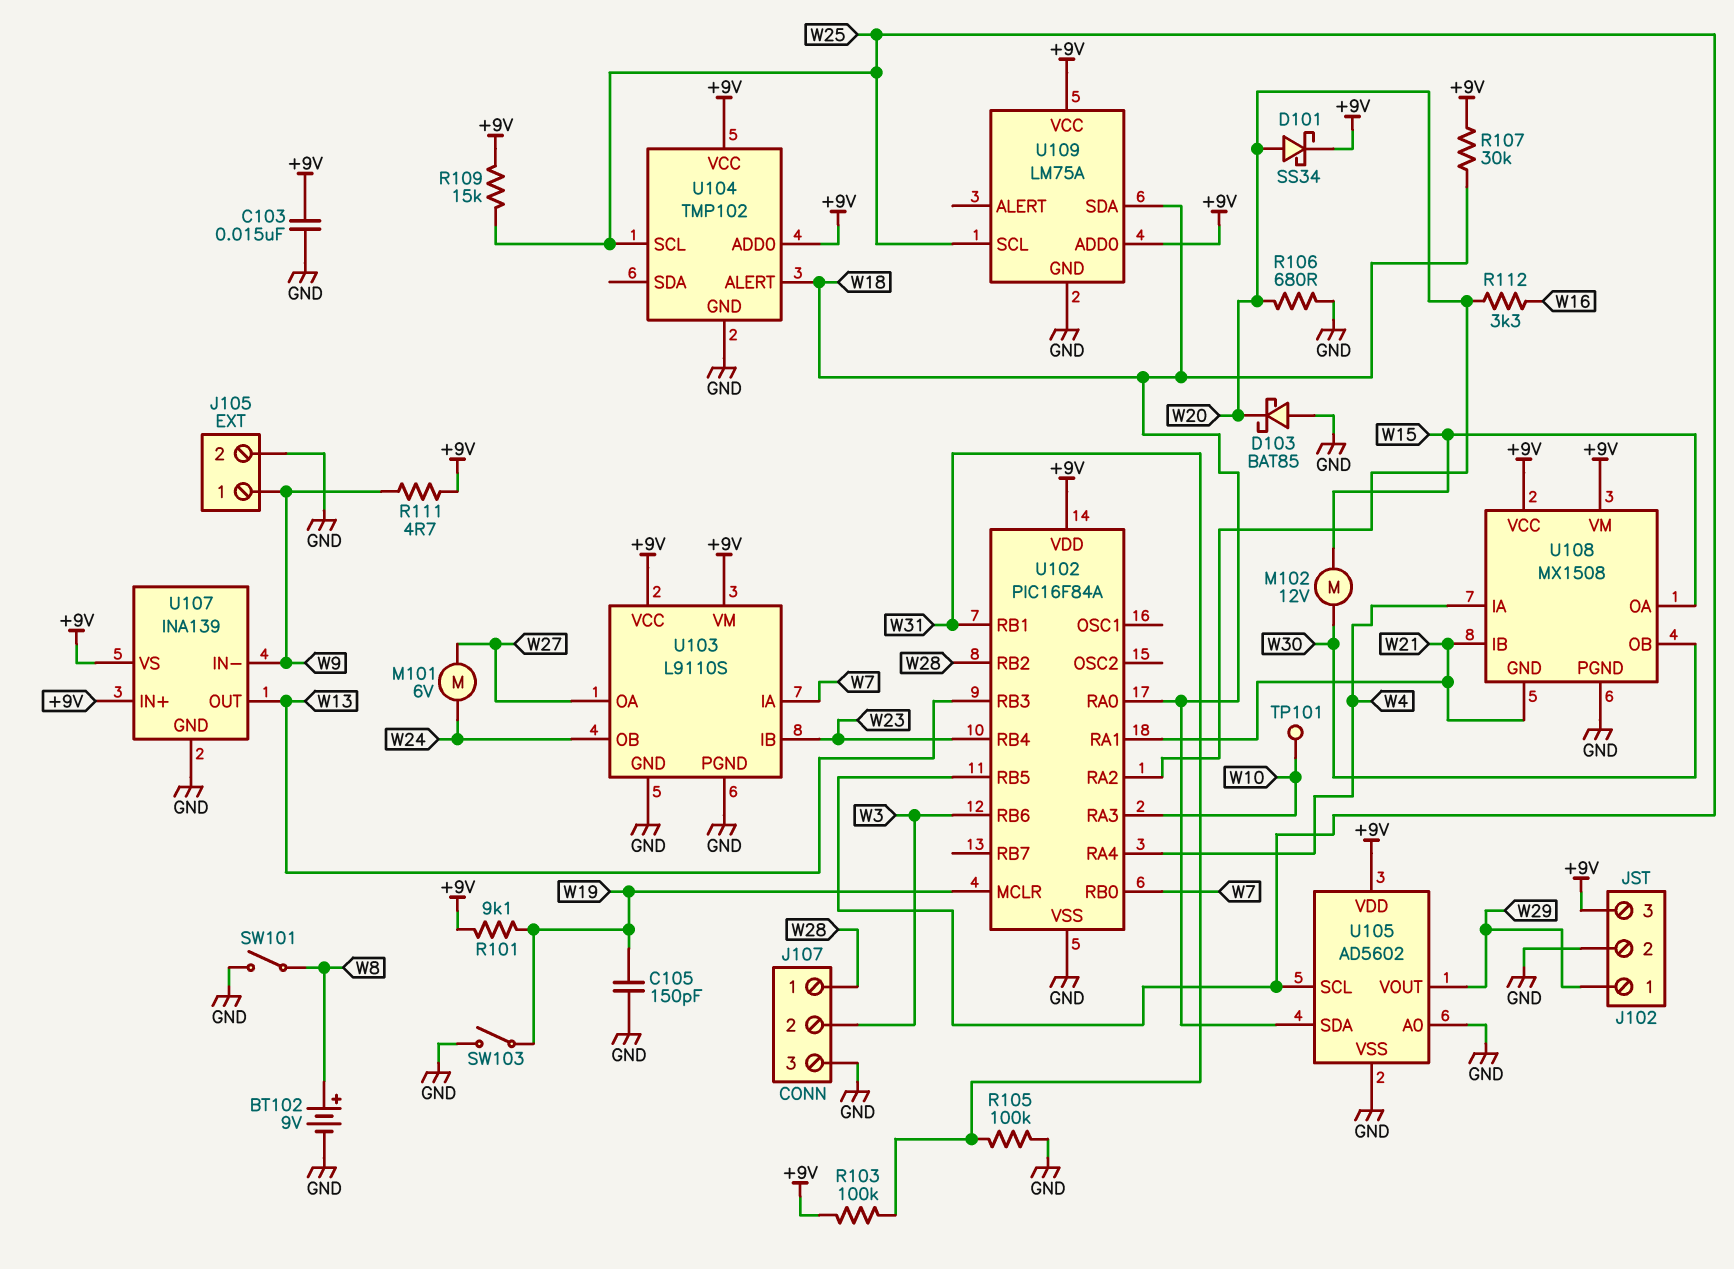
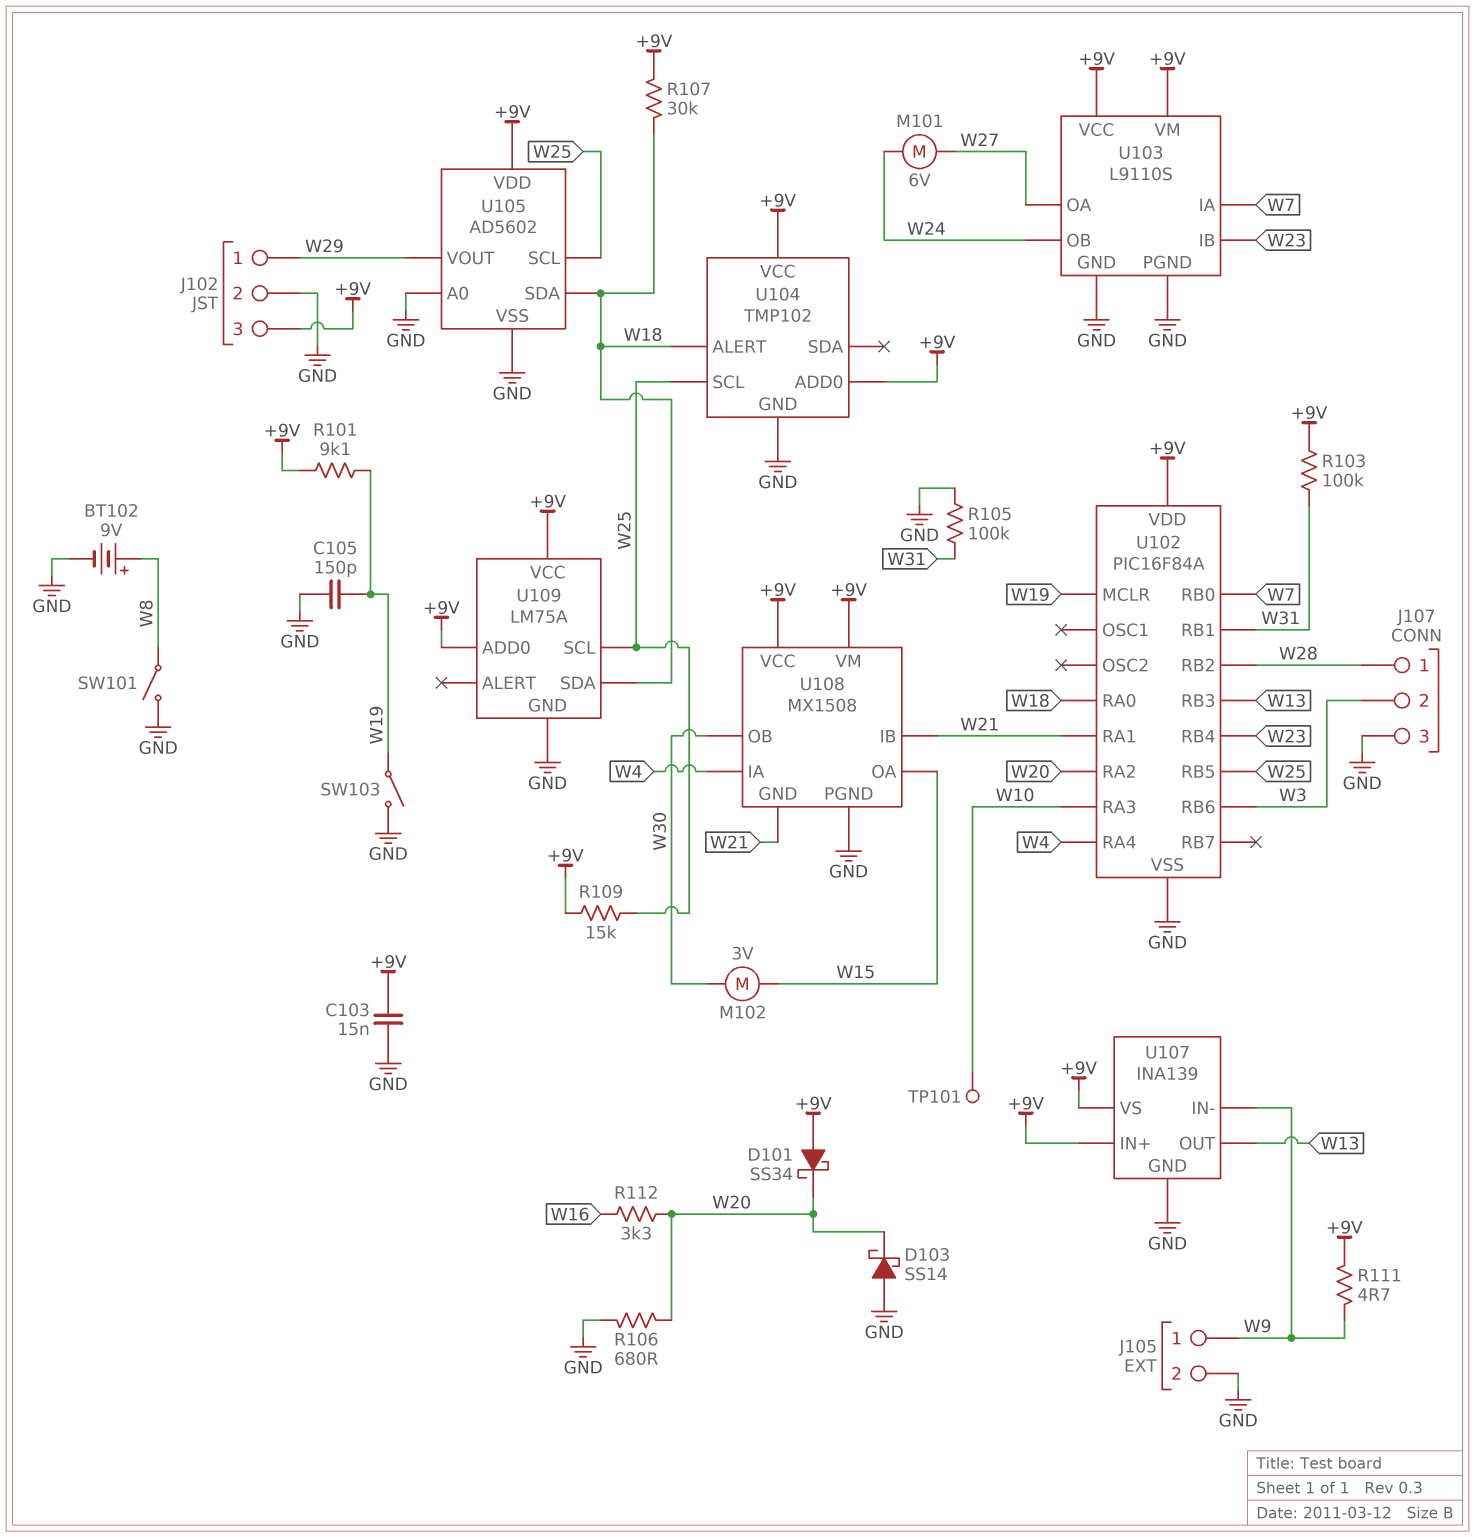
D101: schottky SS34 (A W20, K +9V) -> schottky SS34 (A +9V, K W20)
D103: schottky BAT85 (A GND, K W20) -> schottky SS14 (A GND, K W20)
M102: motor 12V (W15, W30) -> motor 3V (W15, W30)

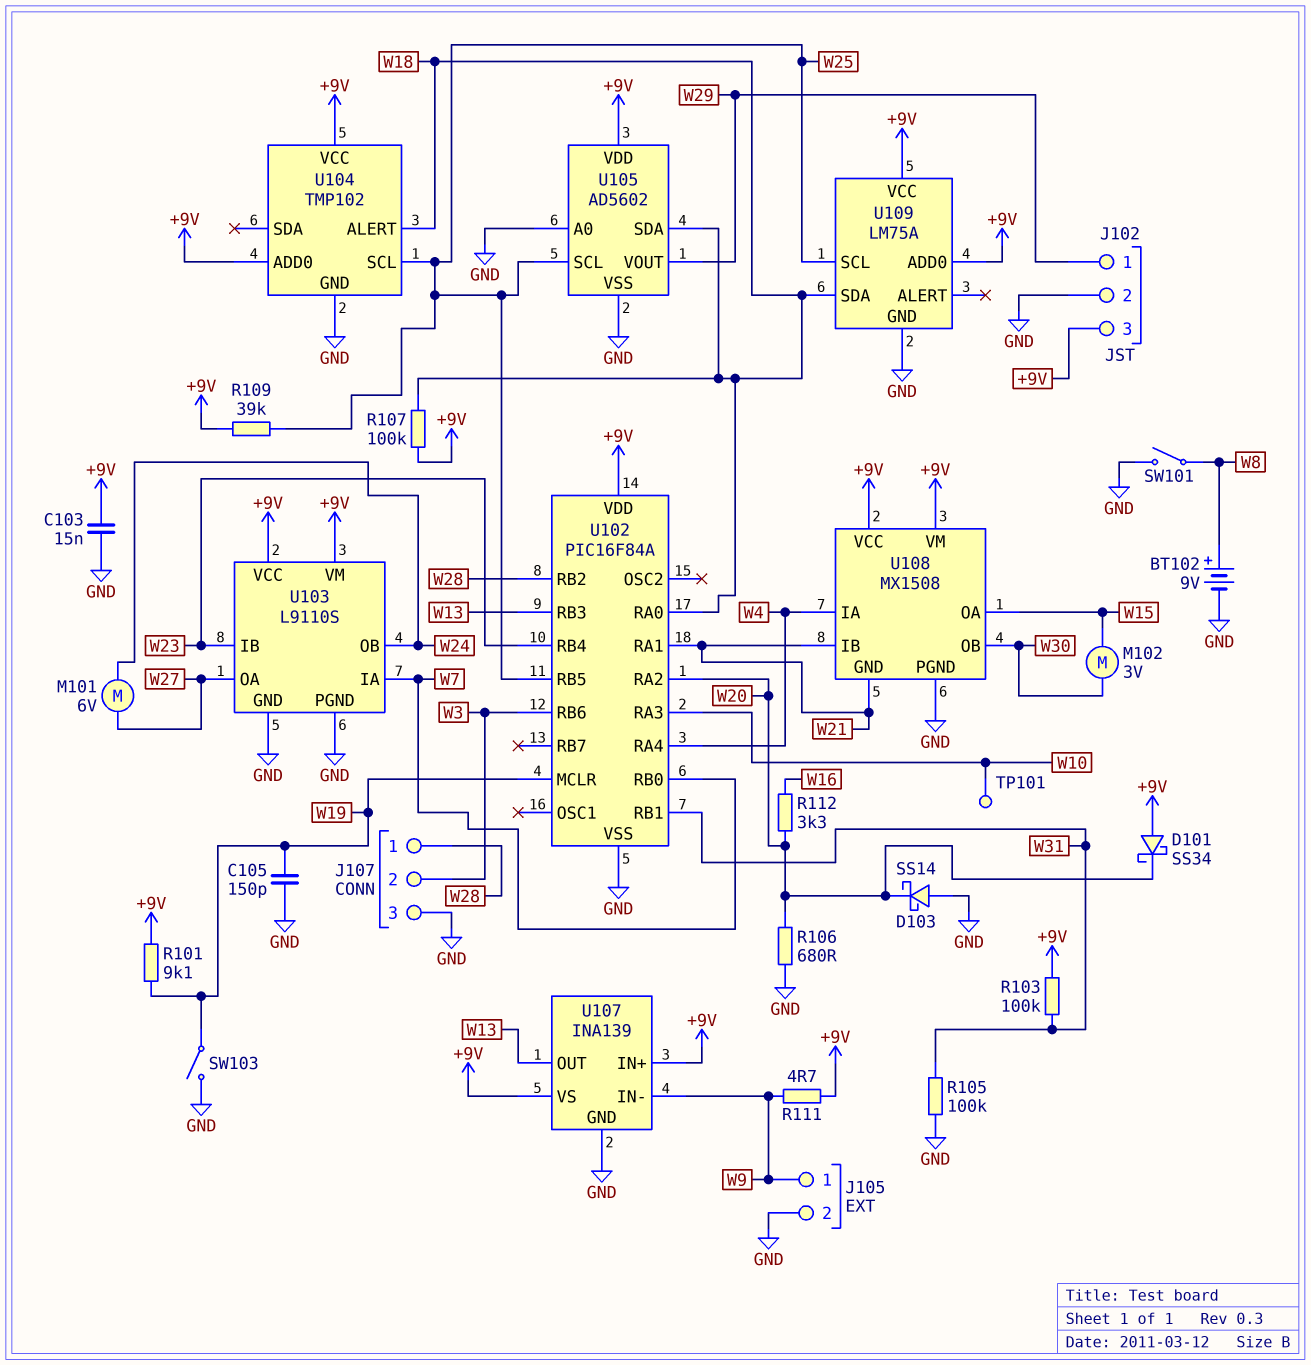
R107: 30k (+9V, W18) -> 100k (+9V, W18)
R109: 15k (+9V, W25) -> 39k (+9V, W25)

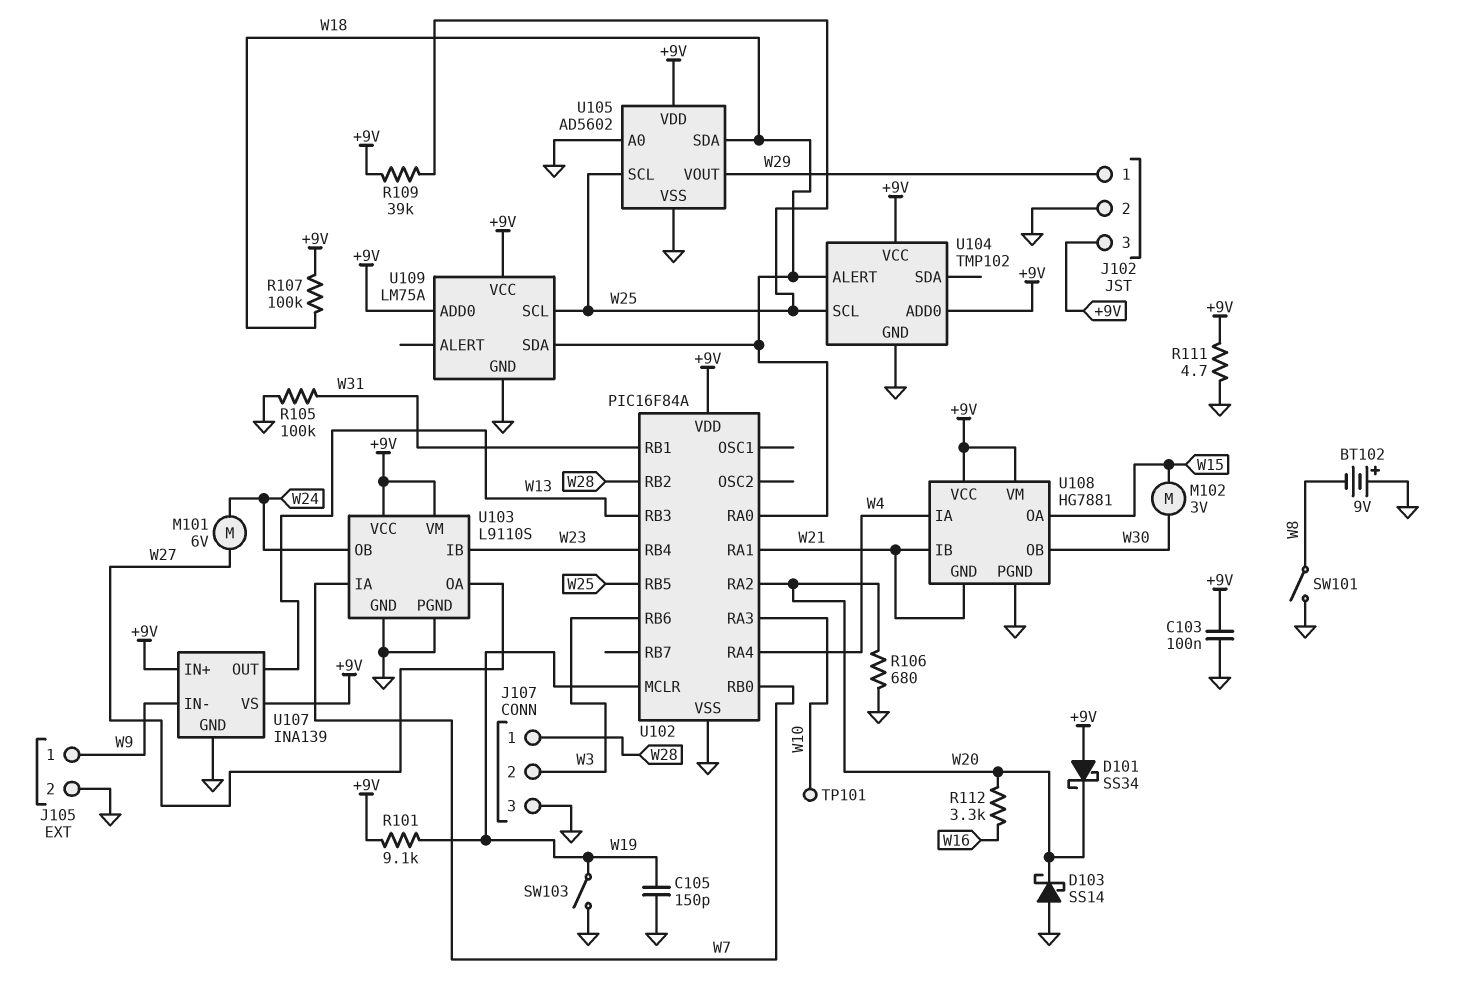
BT102: 9V (plus W8, minus GND) -> 9V (plus GND, minus W8)
C103: 15nF (+9V, GND) -> 100nF (+9V, GND)
R103: 100k (+9V, W31) -> none
R111: 4.7 (+9V, W9) -> 4.7 (+9V, GND)
U108: MX1508 -> HG7881

